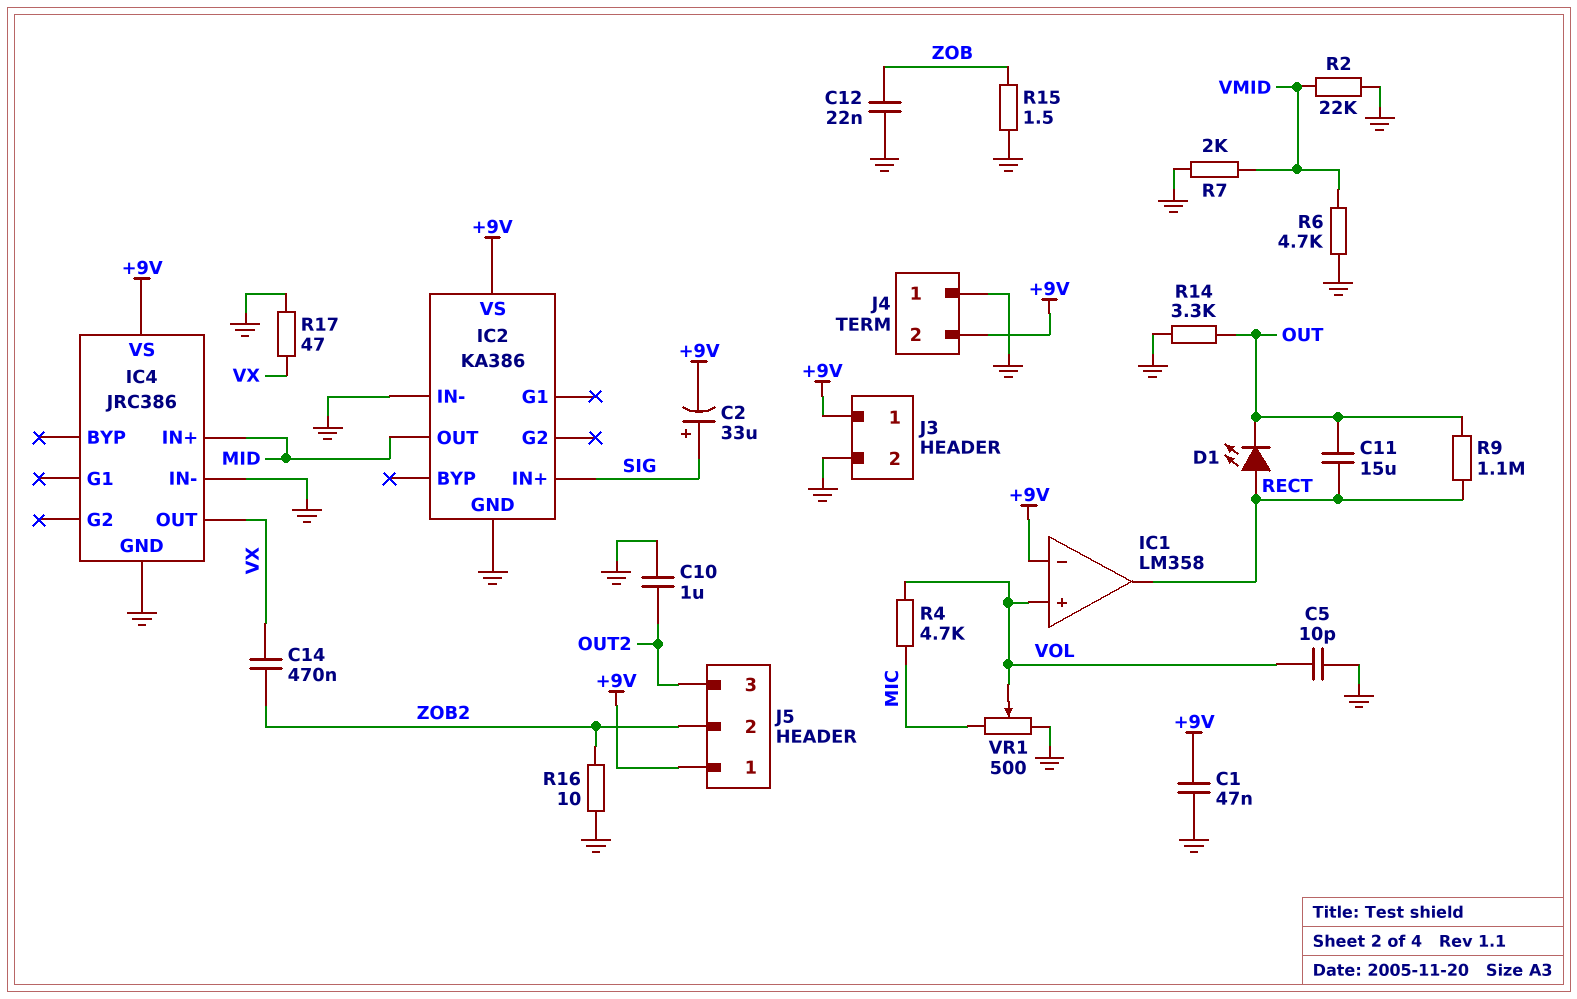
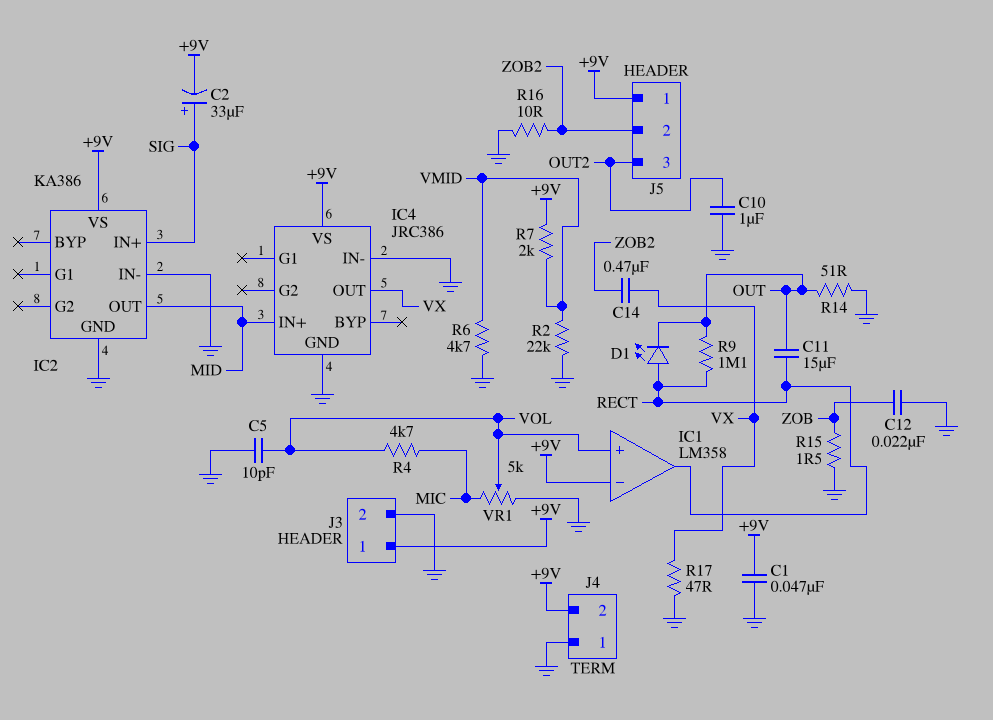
R7: 2k (GND, VMID) -> 2k (+9V, VMID)
R14: 3.3k (GND, OUT) -> 51 (GND, OUT)
VR1: 500 (GND, MIC, wiper VOL) -> 5k (GND, MIC, wiper VOL)

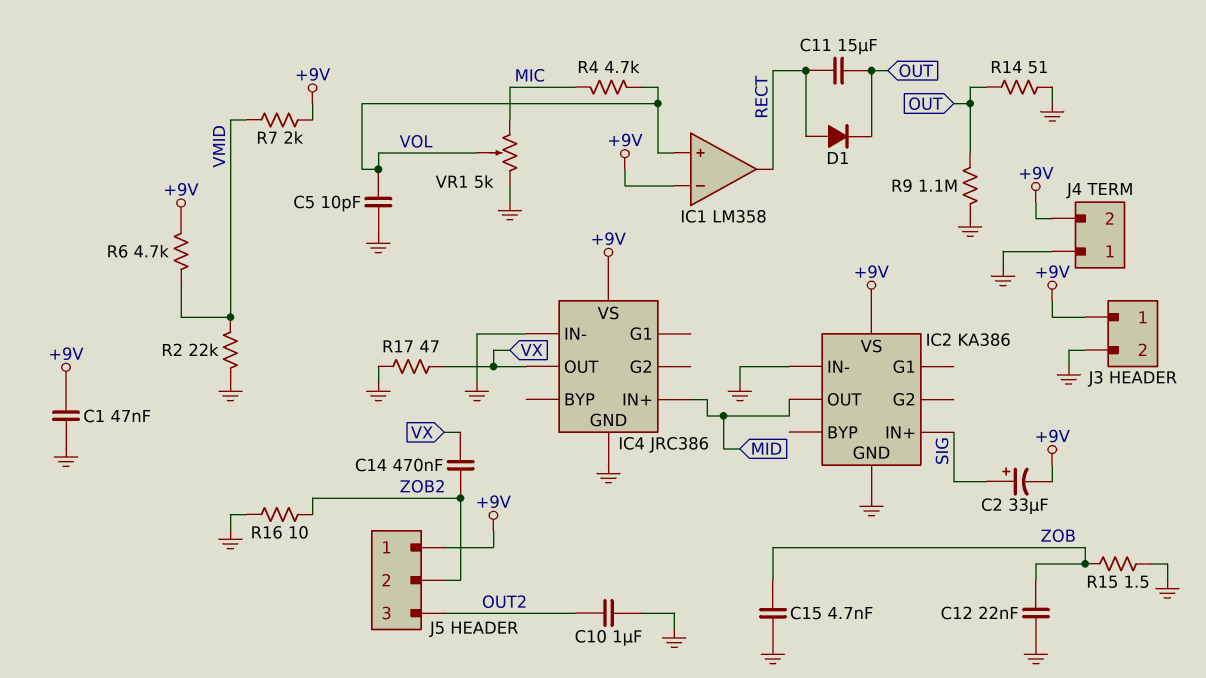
C15: none -> 4.7nF (GND, ZOB)
D1: LED (A RECT, K OUT) -> diode (A RECT, K OUT)
R6: 4.7k (GND, VMID) -> 4.7k (+9V, VMID)
R9: 1.1M (OUT, RECT) -> 1.1M (GND, OUT)

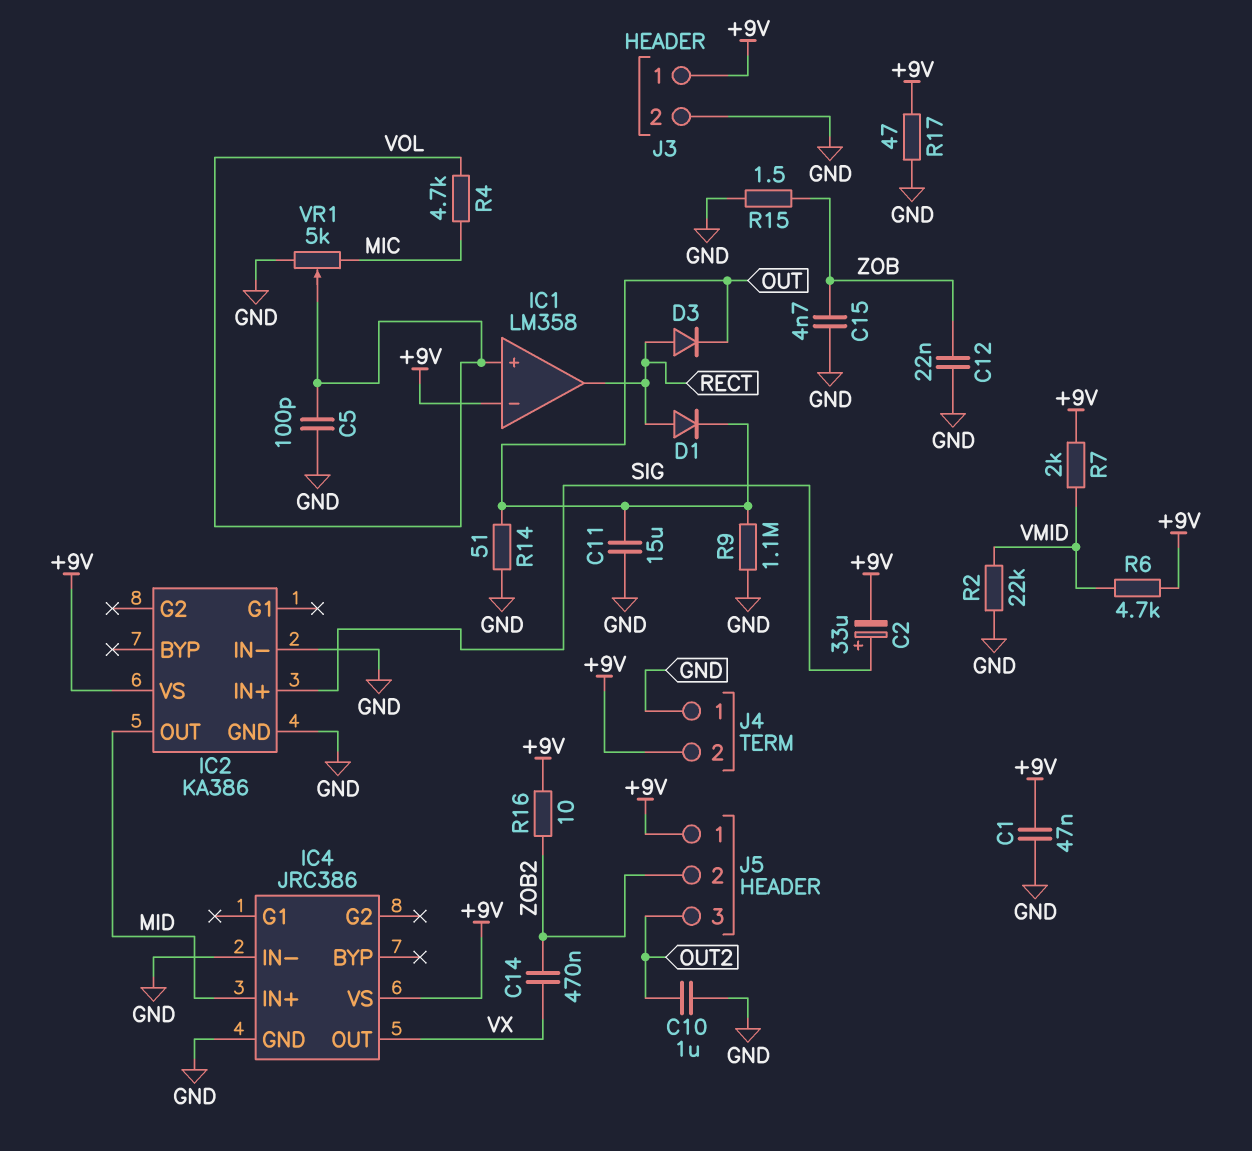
C5: 10pF (GND, VOL) -> 100pF (GND, VOL)
C11: 15uF (OUT, RECT) -> 15uF (GND, OUT)
D3: none -> diode (A RECT, K OUT)
R16: 10 (GND, ZOB2) -> 10 (+9V, ZOB2)
R17: 47 (GND, VX) -> 47 (+9V, GND)

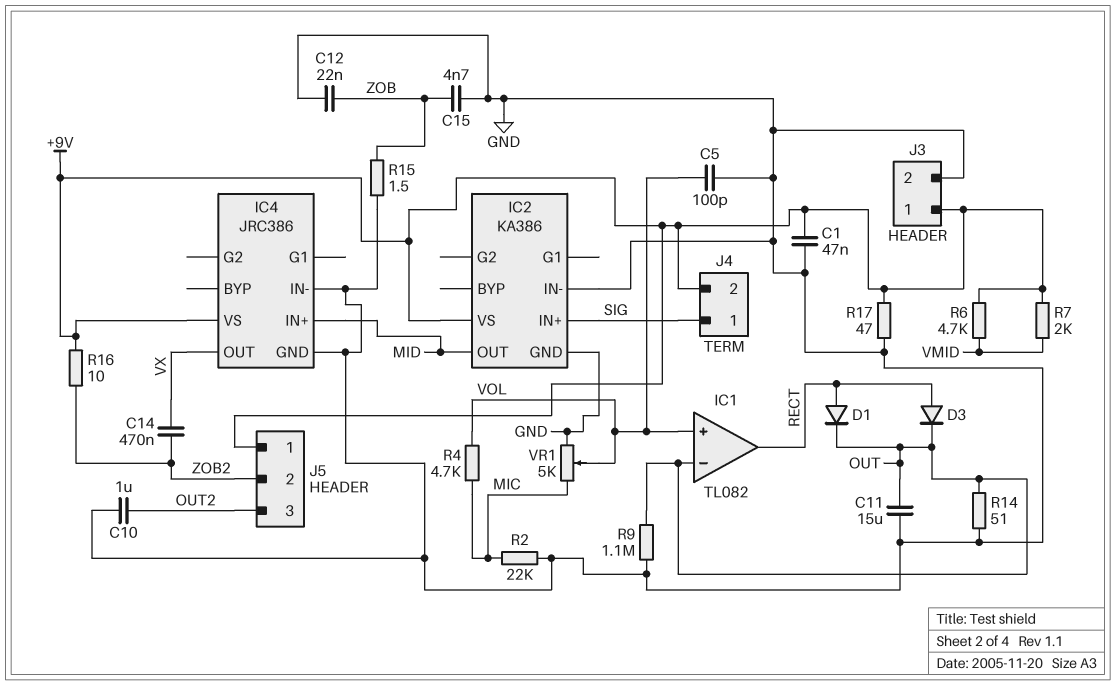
C2: 33uF (plus SIG, minus +9V) -> none
IC1: LM358 -> TL082
IC1 pin in-: +9V -> OUT
J4 pin 1: GND -> SIG
R2: 22k (GND, VMID) -> 22k (GND, MIC)

